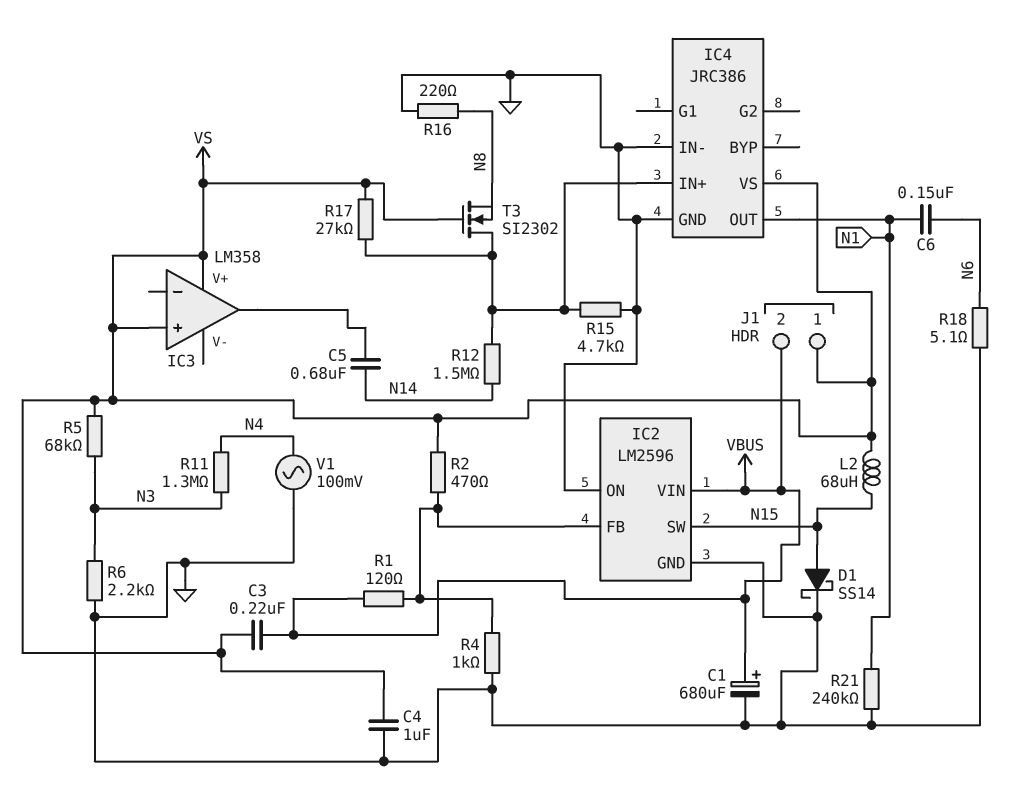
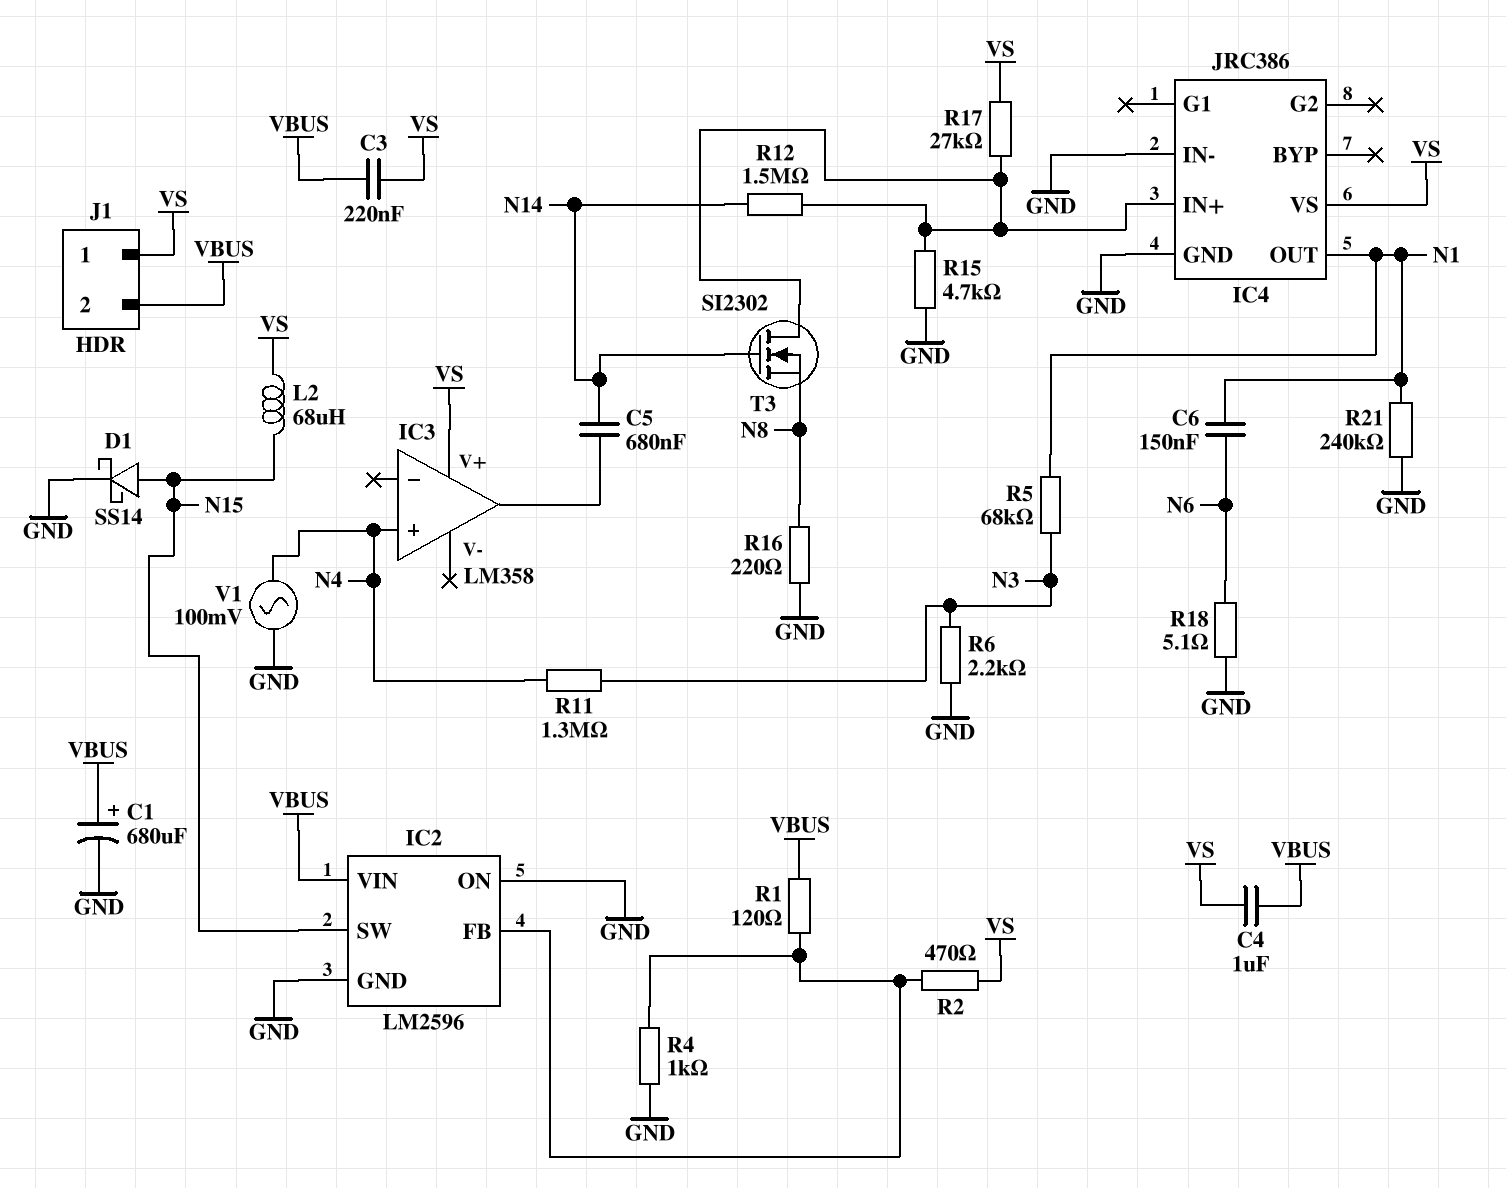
C4: 1uF (GND, VS) -> 1uF (VBUS, VS)
IC3 pin in+: VS -> N4
R5: 68k (N3, VS) -> 68k (N1, N3)
T3: NMOS SI2302 (G VS, D IC4/IN+, S N8) -> NMOS SI2302 (G N14, D IC4/IN+, S N8)

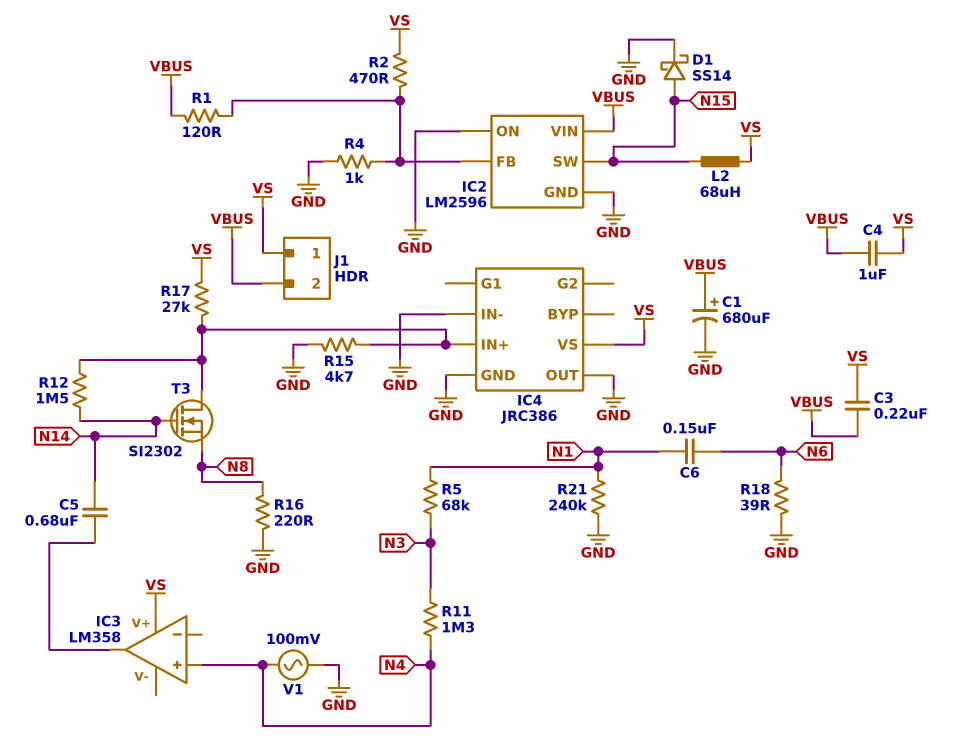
IC4 pin OUT: N1 -> GND
R6: 2.2k (GND, N3) -> none
R18: 5.1 (GND, N6) -> 39 (GND, N6)

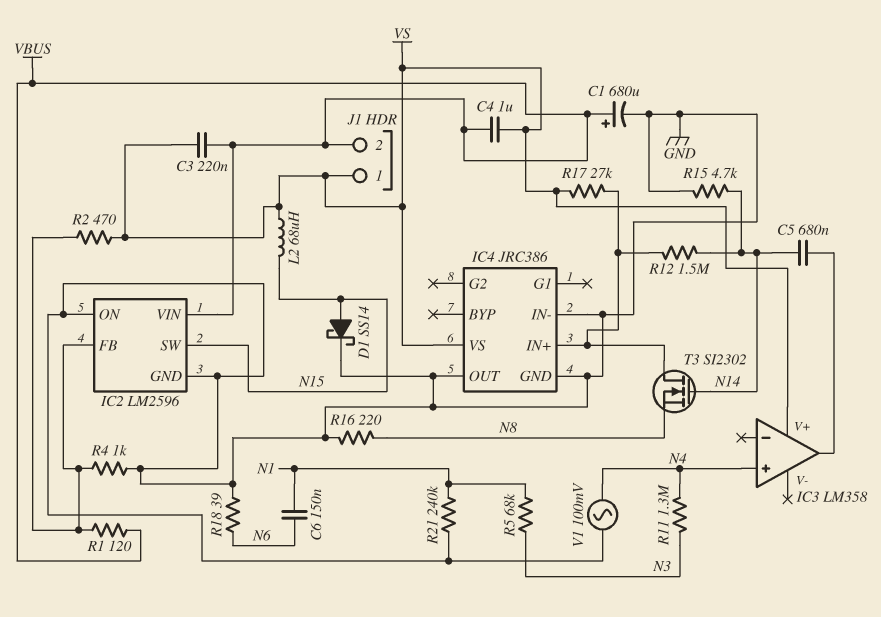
R15: 4.7k (GND, IC4/IN+) -> 4.7k (GND, N14)

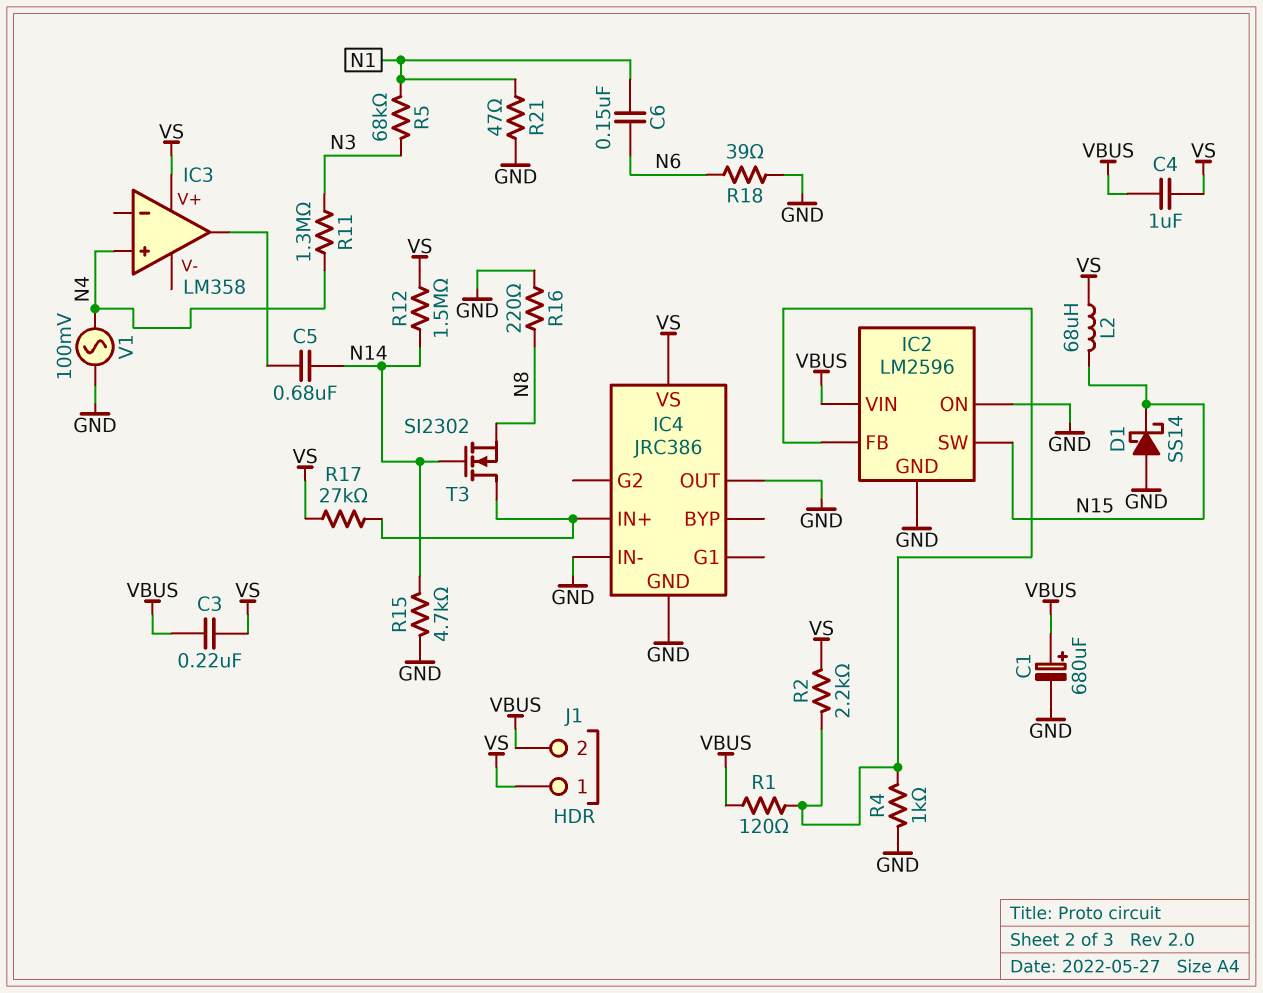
D1: schottky SS14 (A N15, K GND) -> schottky SS14 (A GND, K N15)
R2: 470 (IC2/FB, VS) -> 2.2k (IC2/FB, VS)
R12: 1.5M (IC4/IN+, N14) -> 1.5M (N14, VS)
R21: 240k (GND, N1) -> 47 (GND, N1)

